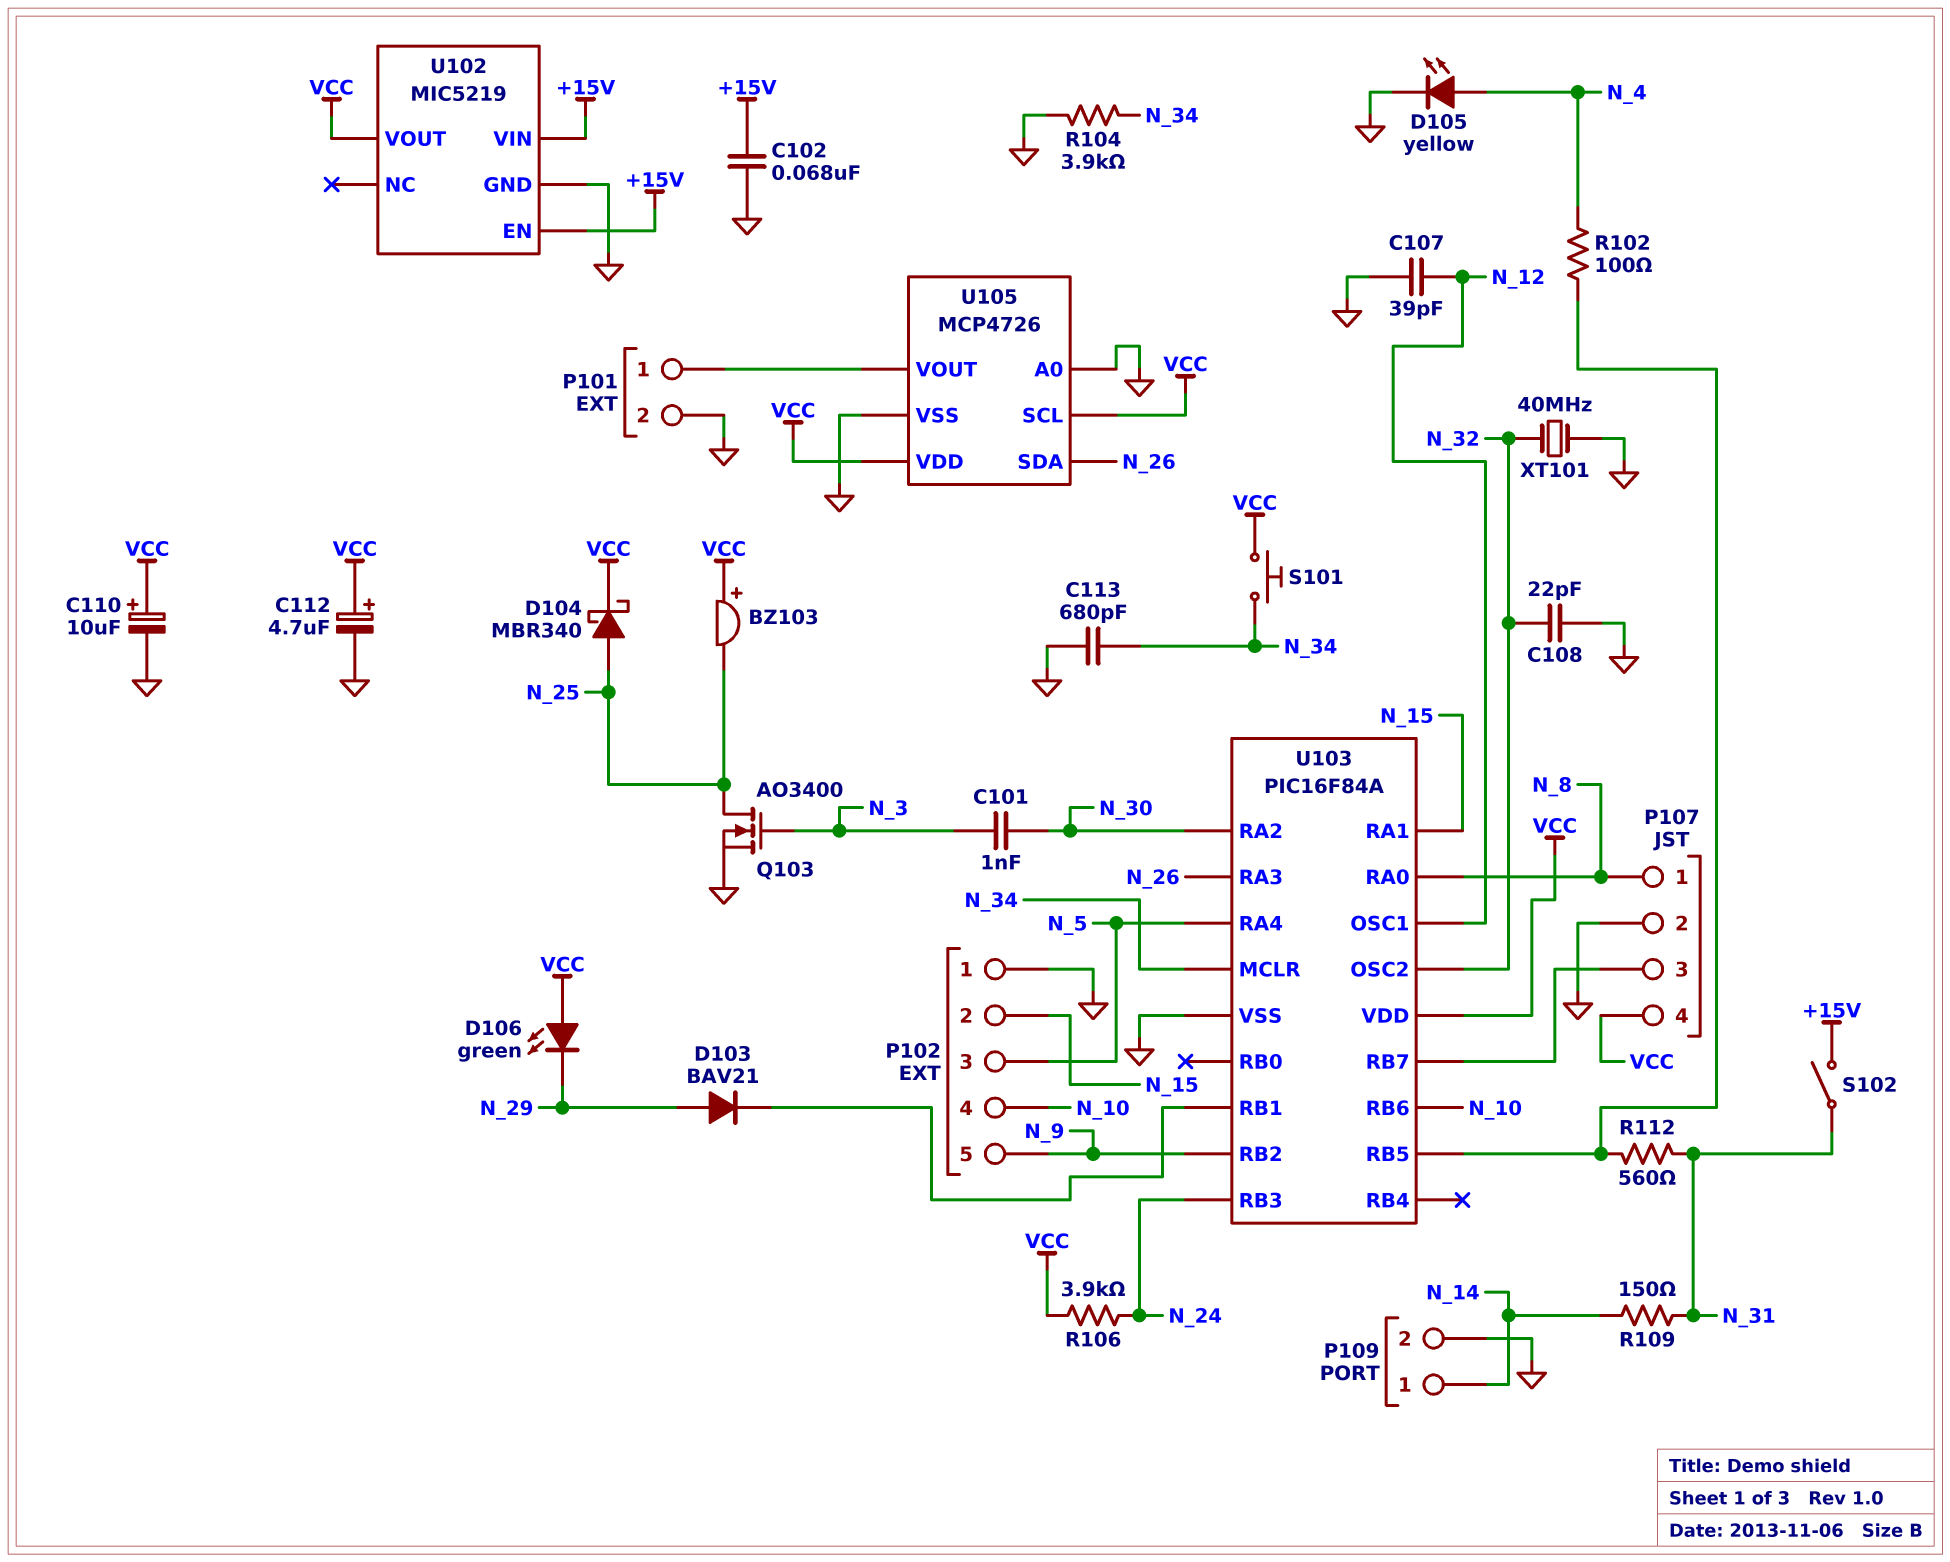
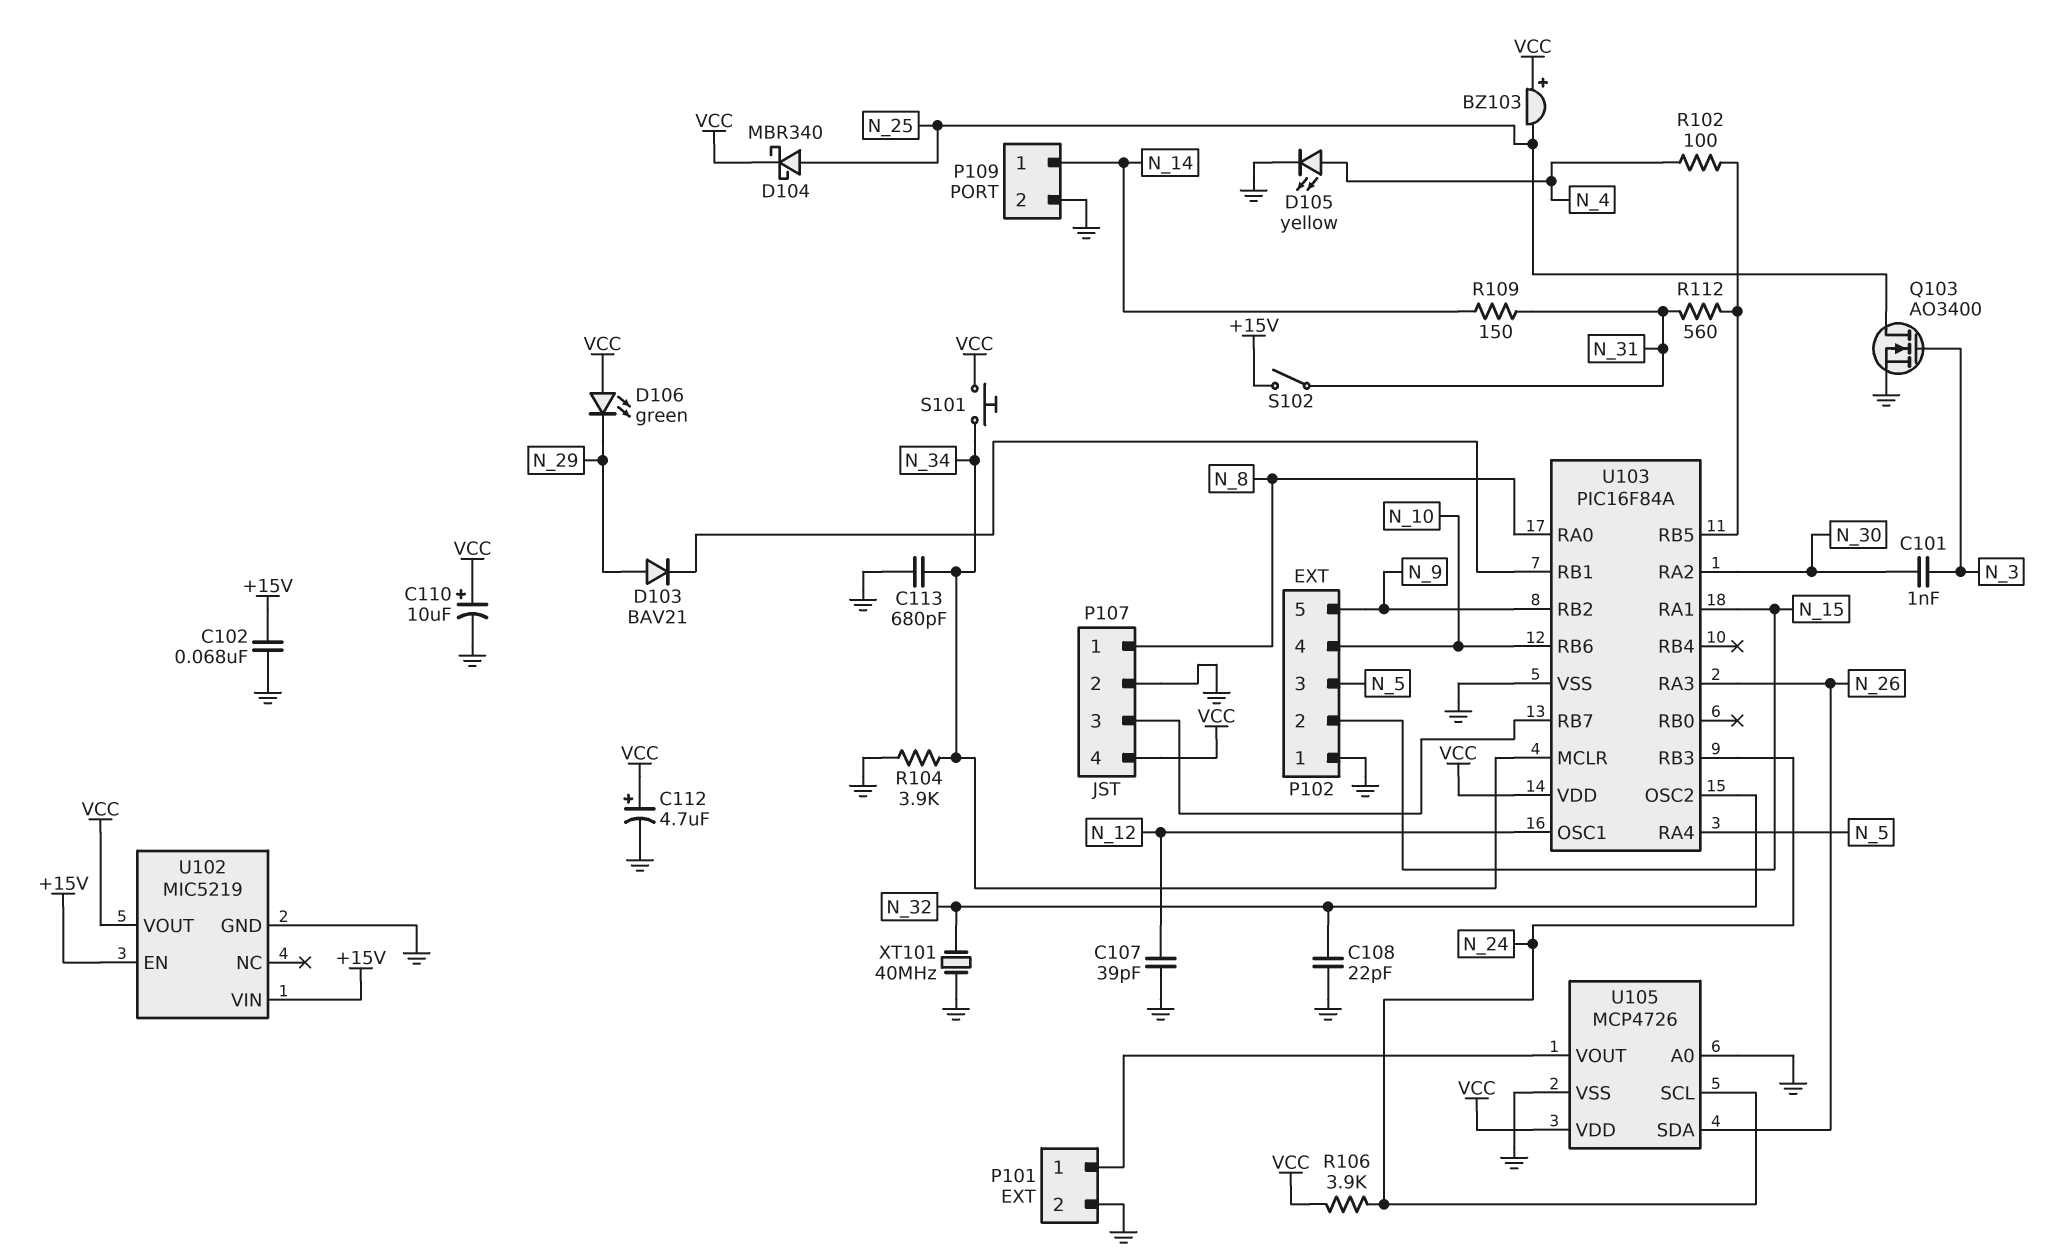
U105 pin SCL: VCC -> N_24

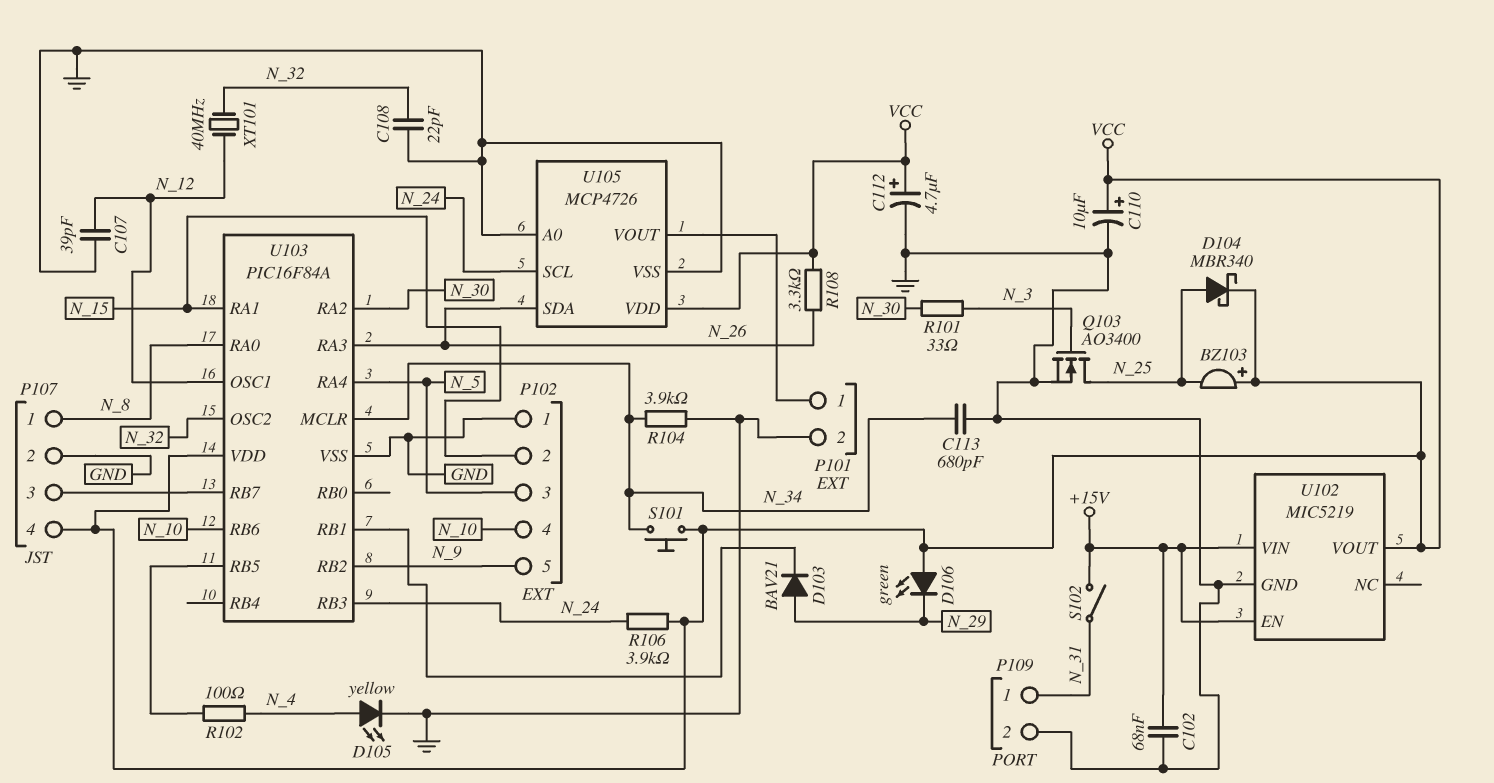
C101: 1nF (N_3, N_30) -> none
P109 pin 1: N_14 -> N_31
R101: none -> 33 (N_3, N_30)
R108: none -> 3.3k (N_26, VCC)
R109: 150 (N_14, N_31) -> none
R112: 560 (N_31, U103/RB5) -> none
XT101: 40MHz (GND, N_32) -> 40MHz (N_12, N_32)

